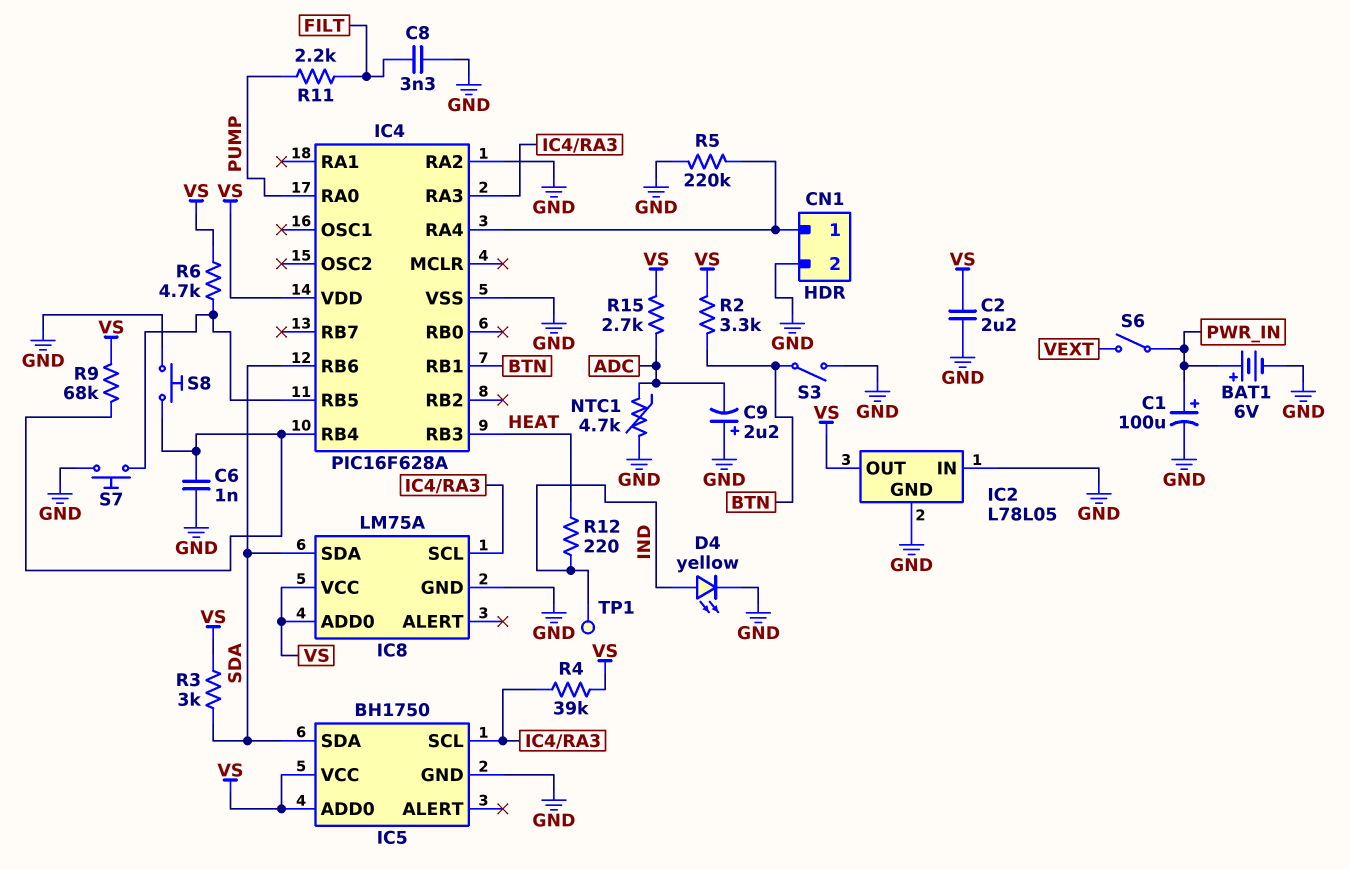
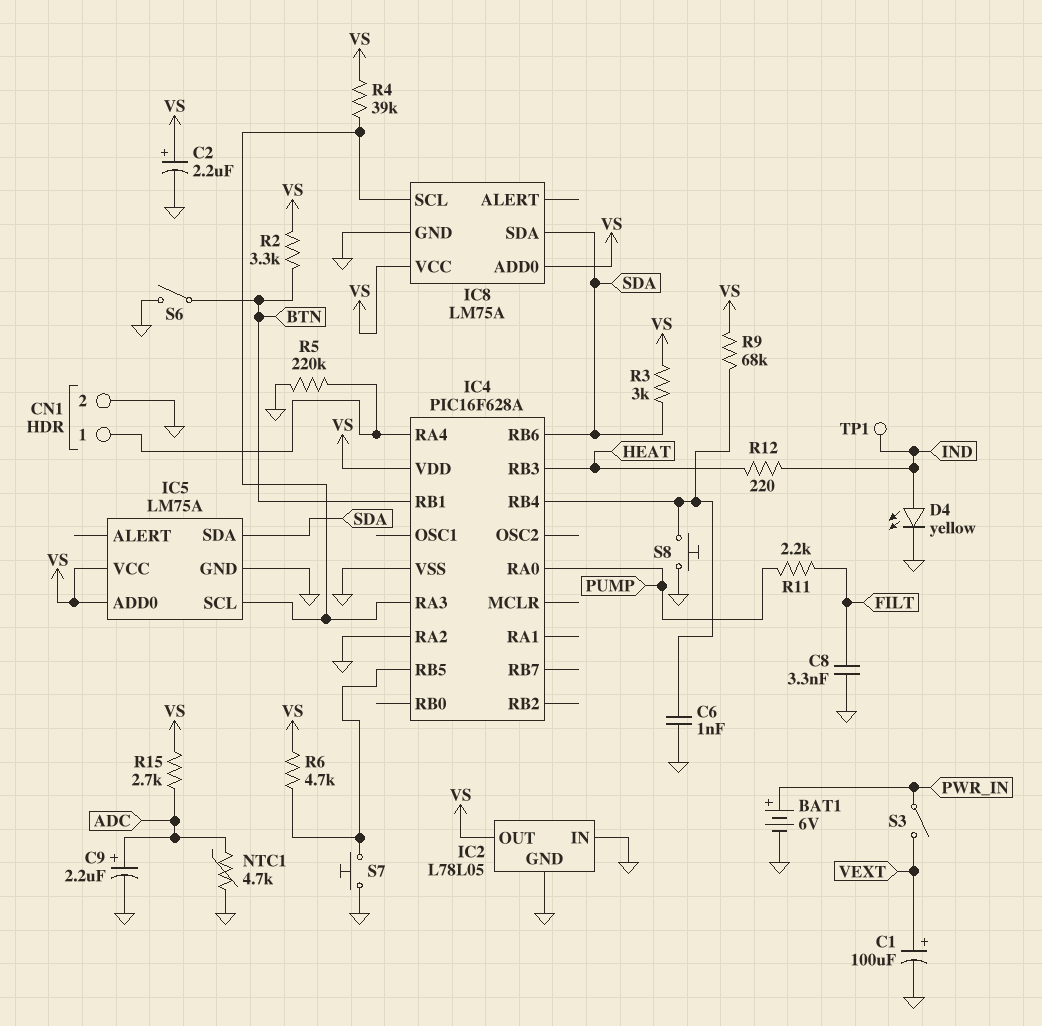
C1: 100uF (plus PWR_IN, minus GND) -> 100uF (plus VEXT, minus GND)
C2: 2.2uF (GND, VS) -> 2.2uF (plus VS, minus GND)
C9: 2.2uF (plus GND, minus ADC) -> 2.2uF (plus ADC, minus GND)
IC5: BH1750 -> LM75A
S3: switch (BTN, GND) -> switch (PWR_IN, VEXT)
S6: switch (PWR_IN, VEXT) -> switch (BTN, GND)

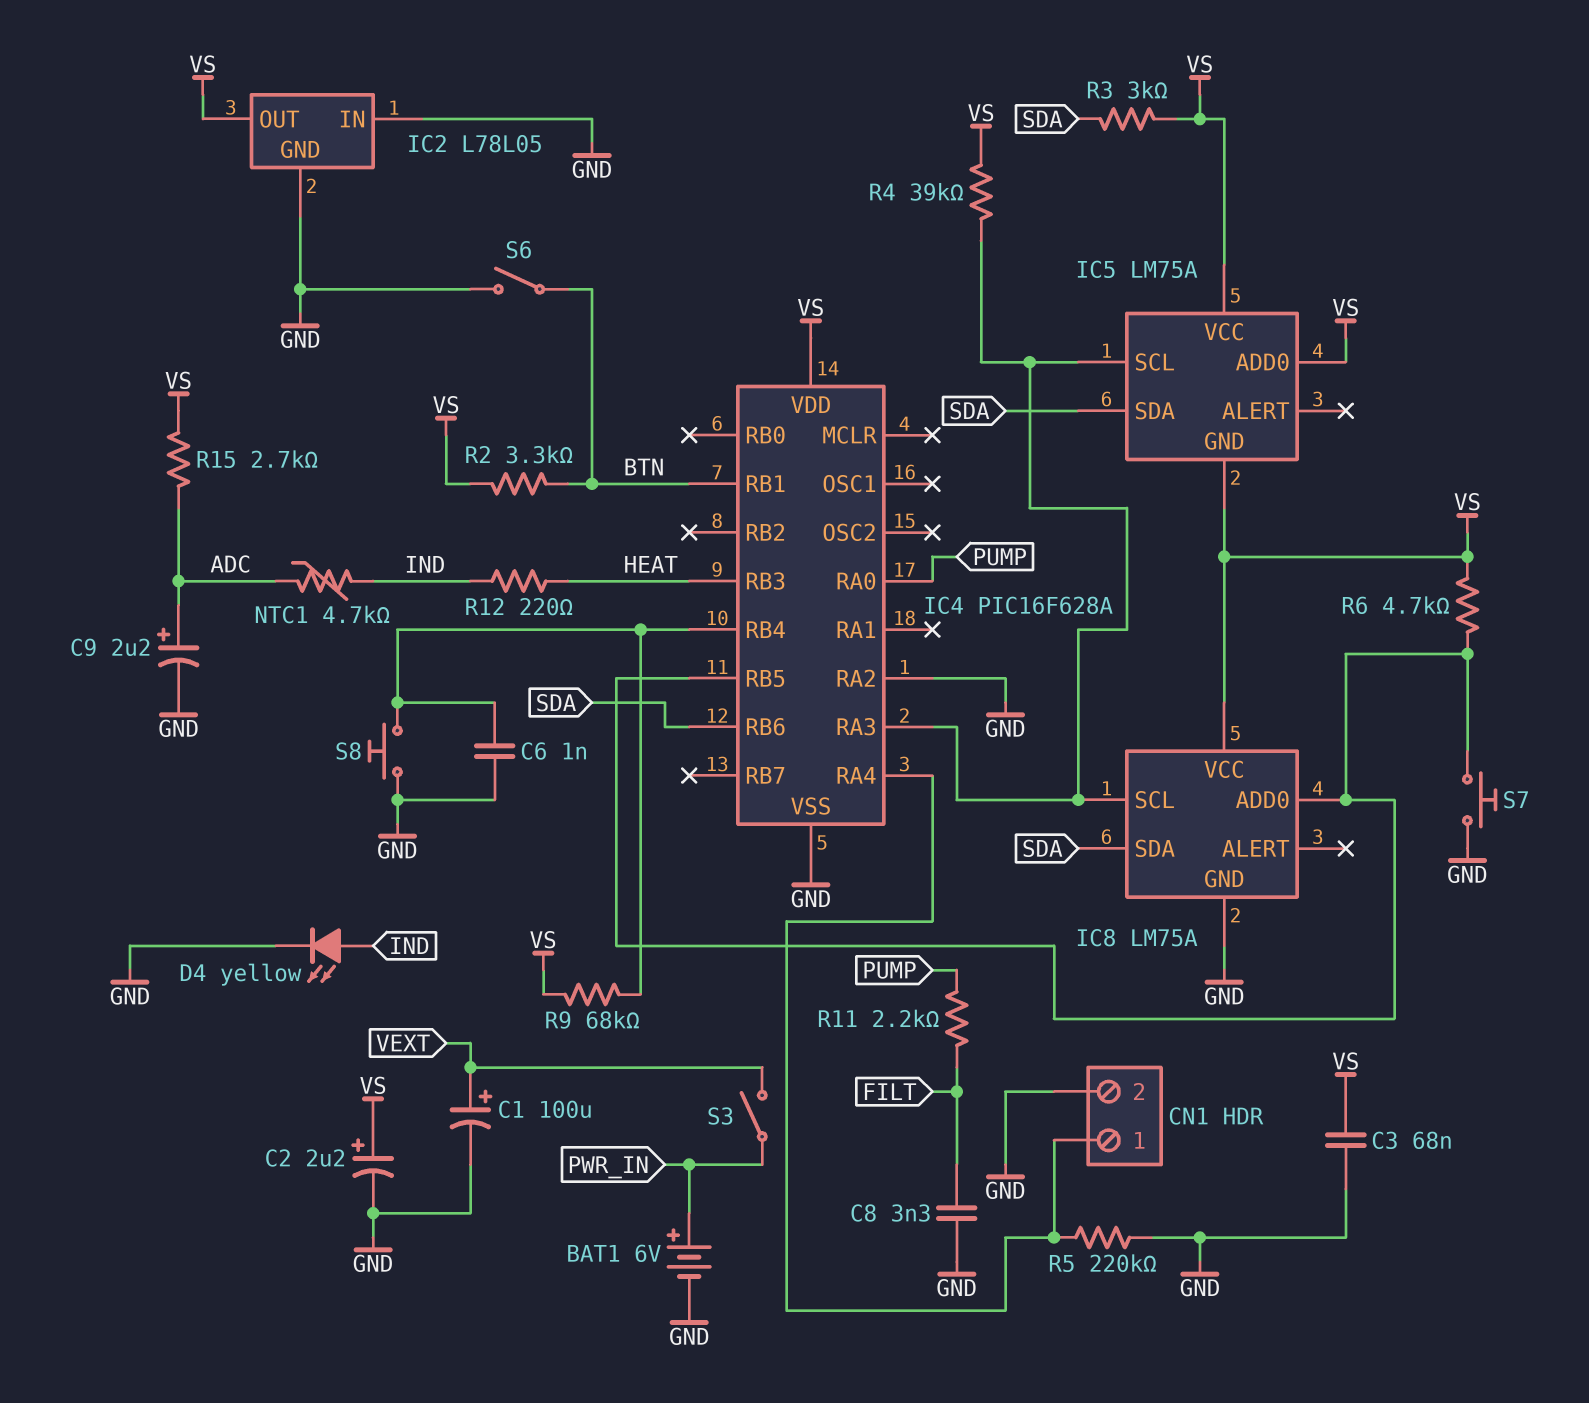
C3: none -> 68nF (GND, VS)
IC5 pin GND: GND -> VS
IC8 pin ADD0: VS -> IC4/RB5
NTC1: 4.7k (ADC, GND) -> 4.7k (ADC, IND)
TP1: test point (IND) -> none

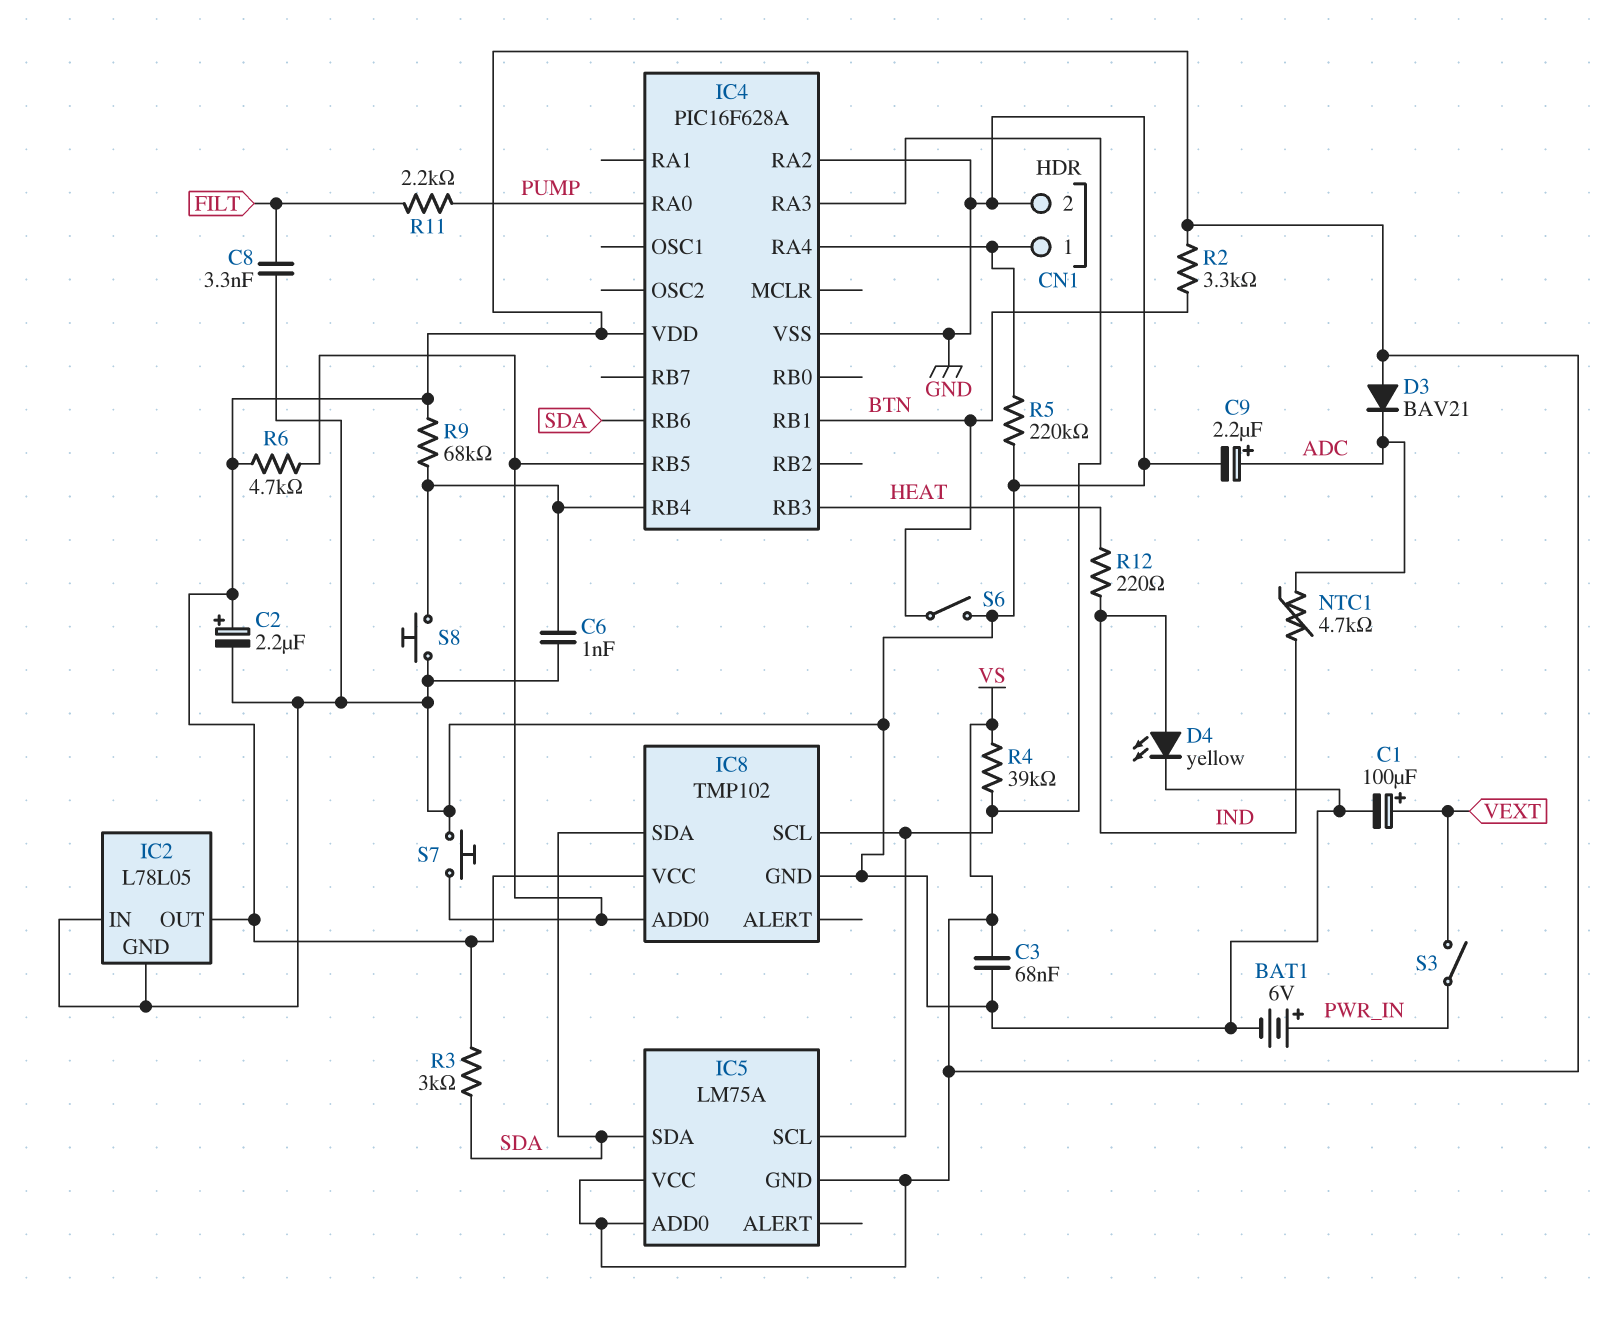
D3: none -> diode BAV21 (A VS, K ADC)
IC8: LM75A -> TMP102
R15: 2.7k (ADC, VS) -> none

